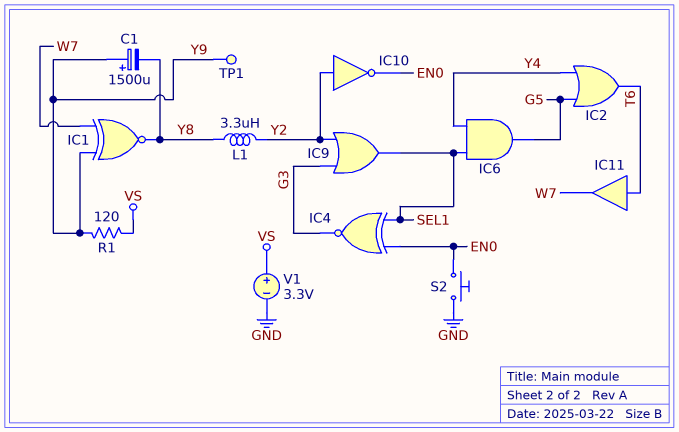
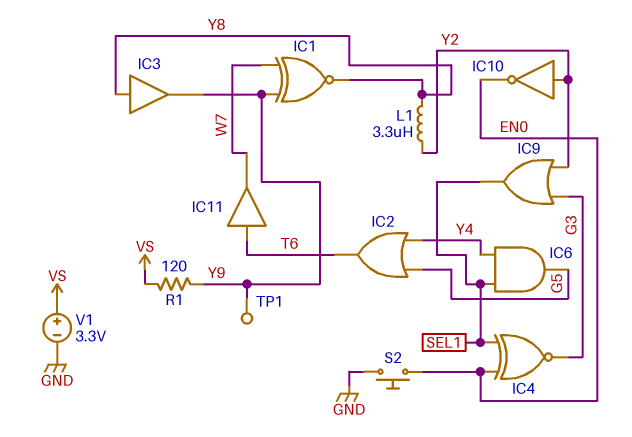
C1: 1500uF (plus Y9, minus Y8) -> none
IC3: none -> buffer (in Y8, out Y9)

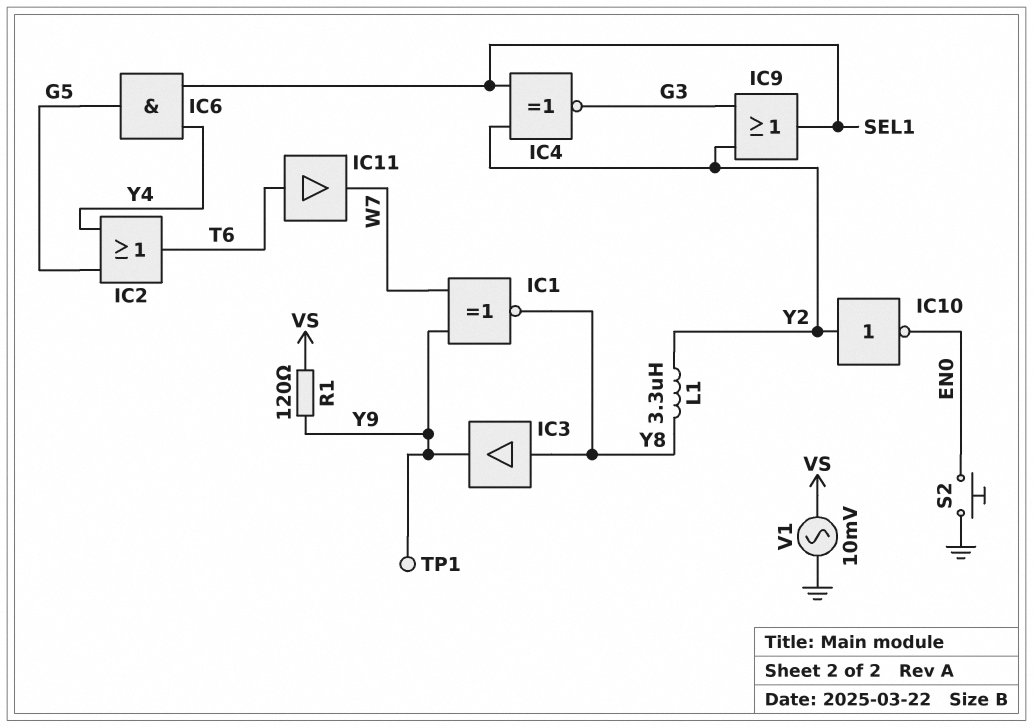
IC4: XNOR (in EN0, in SEL1, out G3) -> XNOR (in SEL1, in Y2, out G3)
V1: 3.3V (plus VS, minus GND) -> AC 10mV (GND, VS)

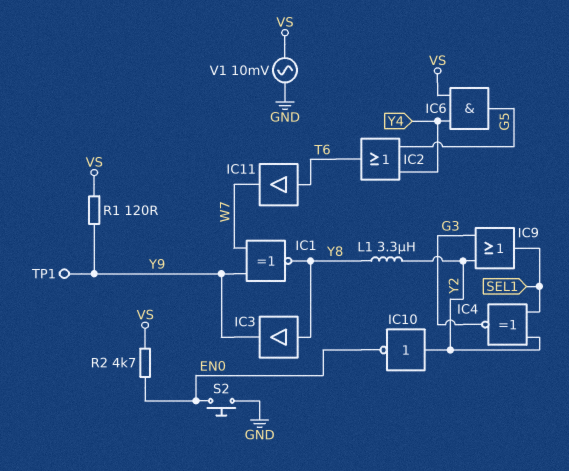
IC6: AND (in SEL1, in Y4, out G5) -> AND (in VS, in Y4, out G5)
R2: none -> 4.7k (EN0, VS)

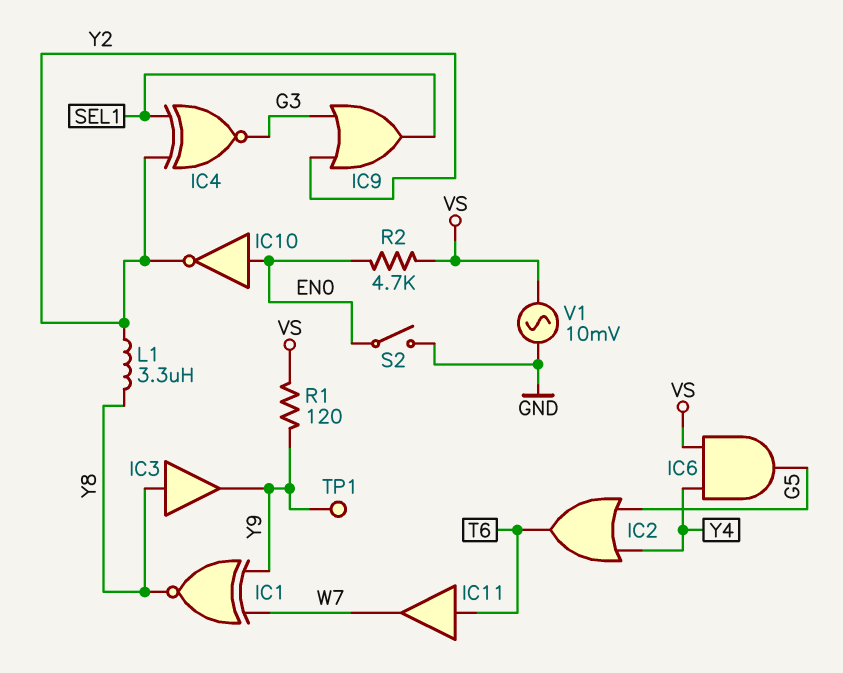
IC10: NOT (in Y2, out EN0) -> NOT (in EN0, out Y2)
S2: button (EN0, GND) -> switch (EN0, GND)

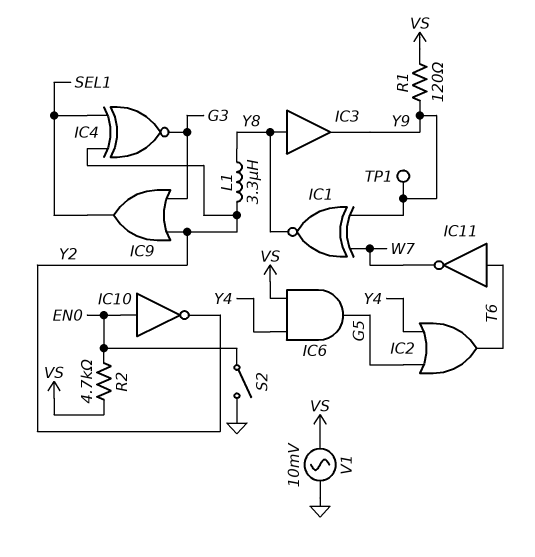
IC11: buffer (in T6, out W7) -> NOT (in T6, out W7)

